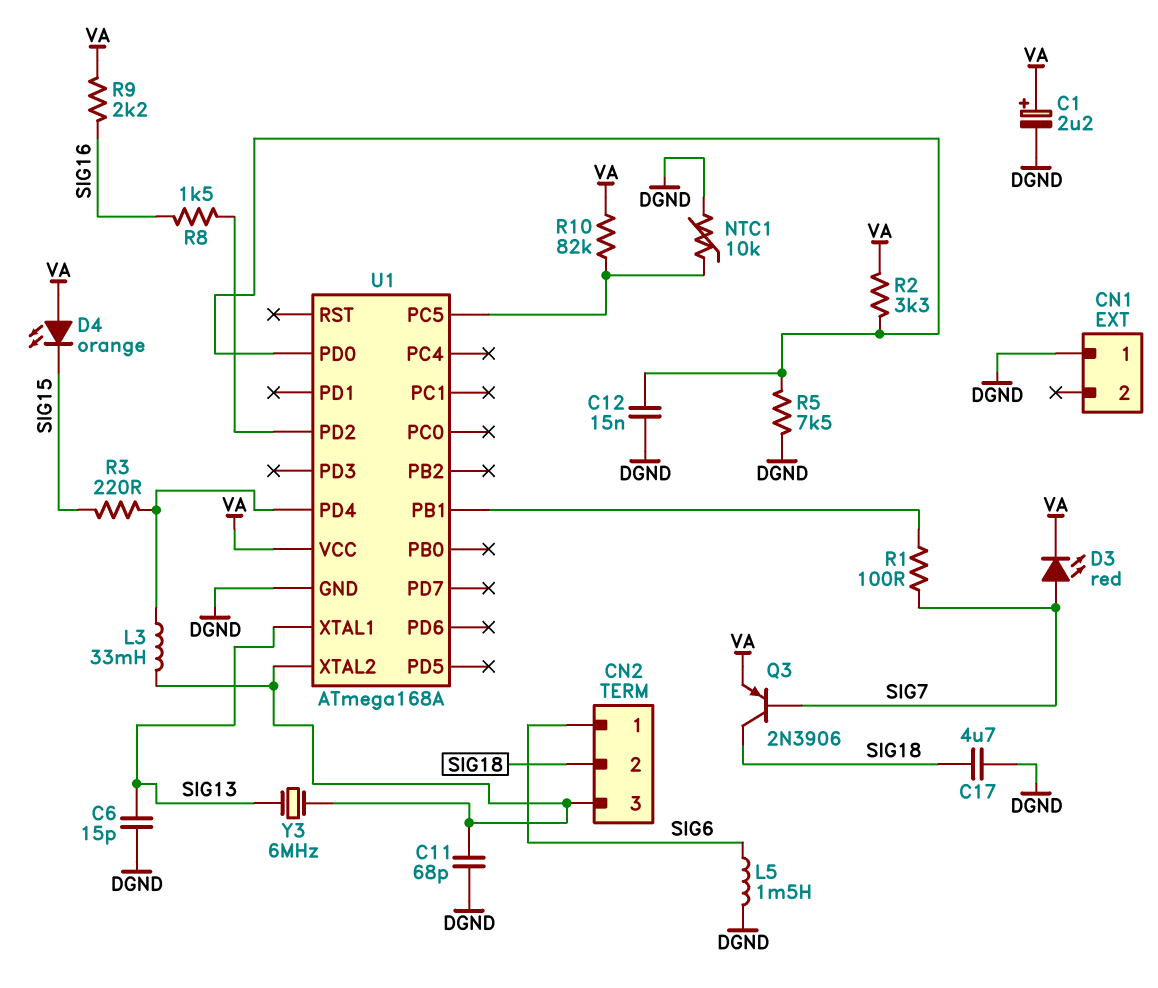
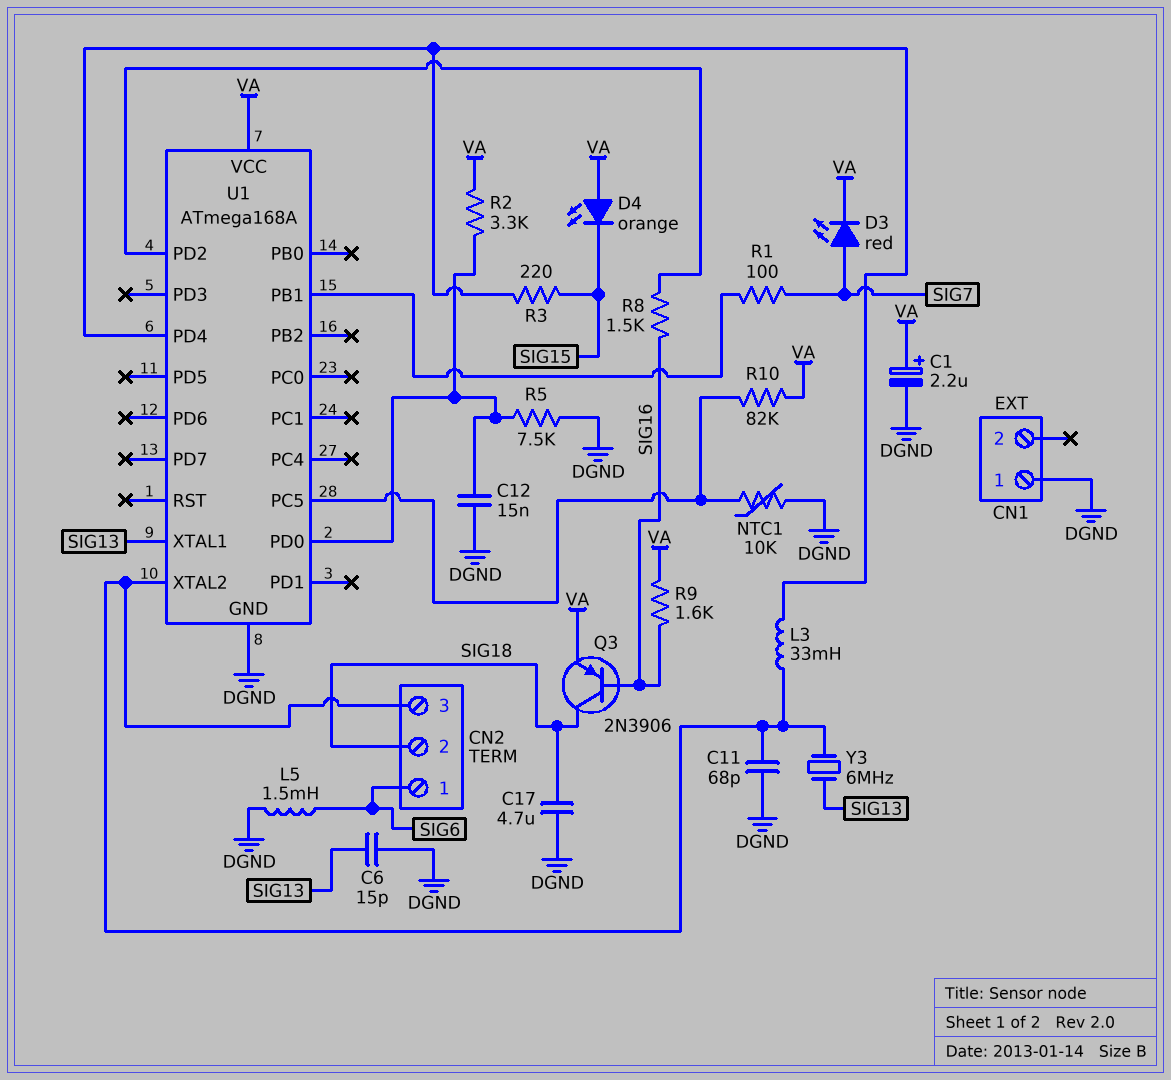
Q3: PNP 2N3906 (B SIG7, C SIG18, E VA) -> PNP 2N3906 (B SIG16, C SIG18, E VA)
R9: 2.2k (SIG16, VA) -> 1.6k (SIG16, VA)

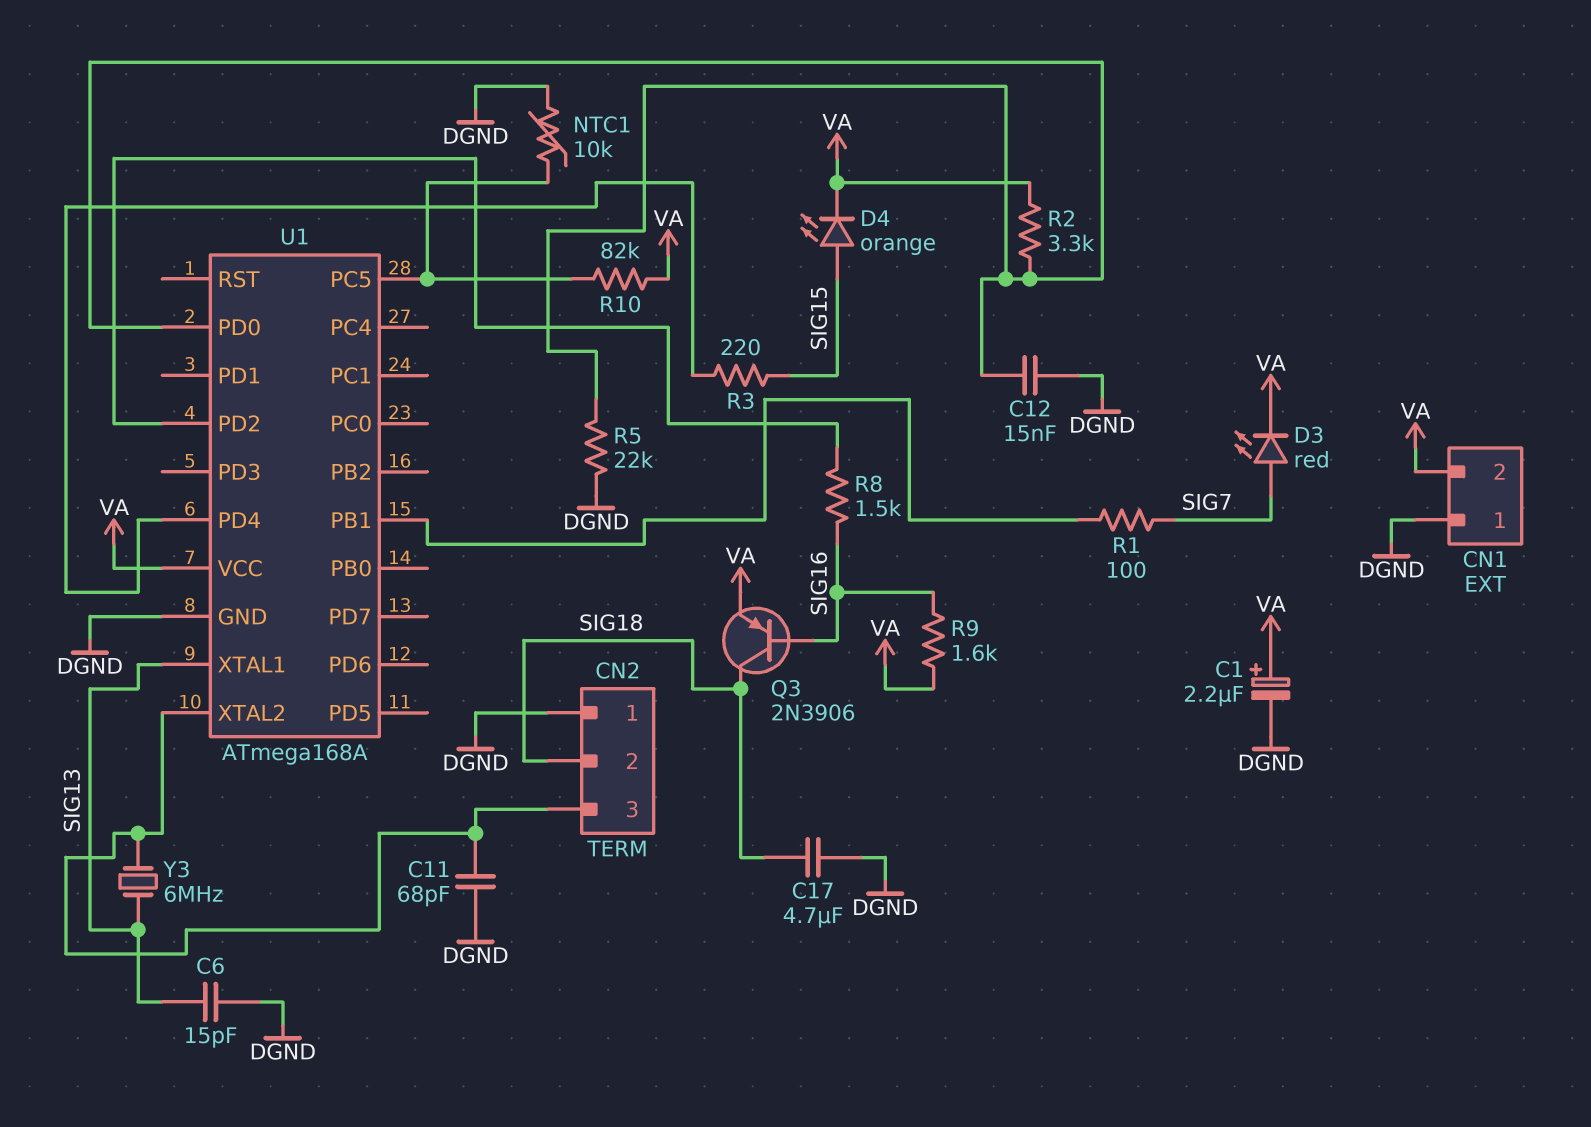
CN1 pin 2: none -> VA
CN2 pin 1: SIG6 -> DGND
D4: LED orange (A VA, K SIG15) -> LED orange (A SIG15, K VA)
L3: 33mH (CN2/3, U1/PD4) -> none
L5: 1.5mH (DGND, SIG6) -> none
R5: 7.5k (DGND, U1/PD0) -> 22k (DGND, U1/PD0)

